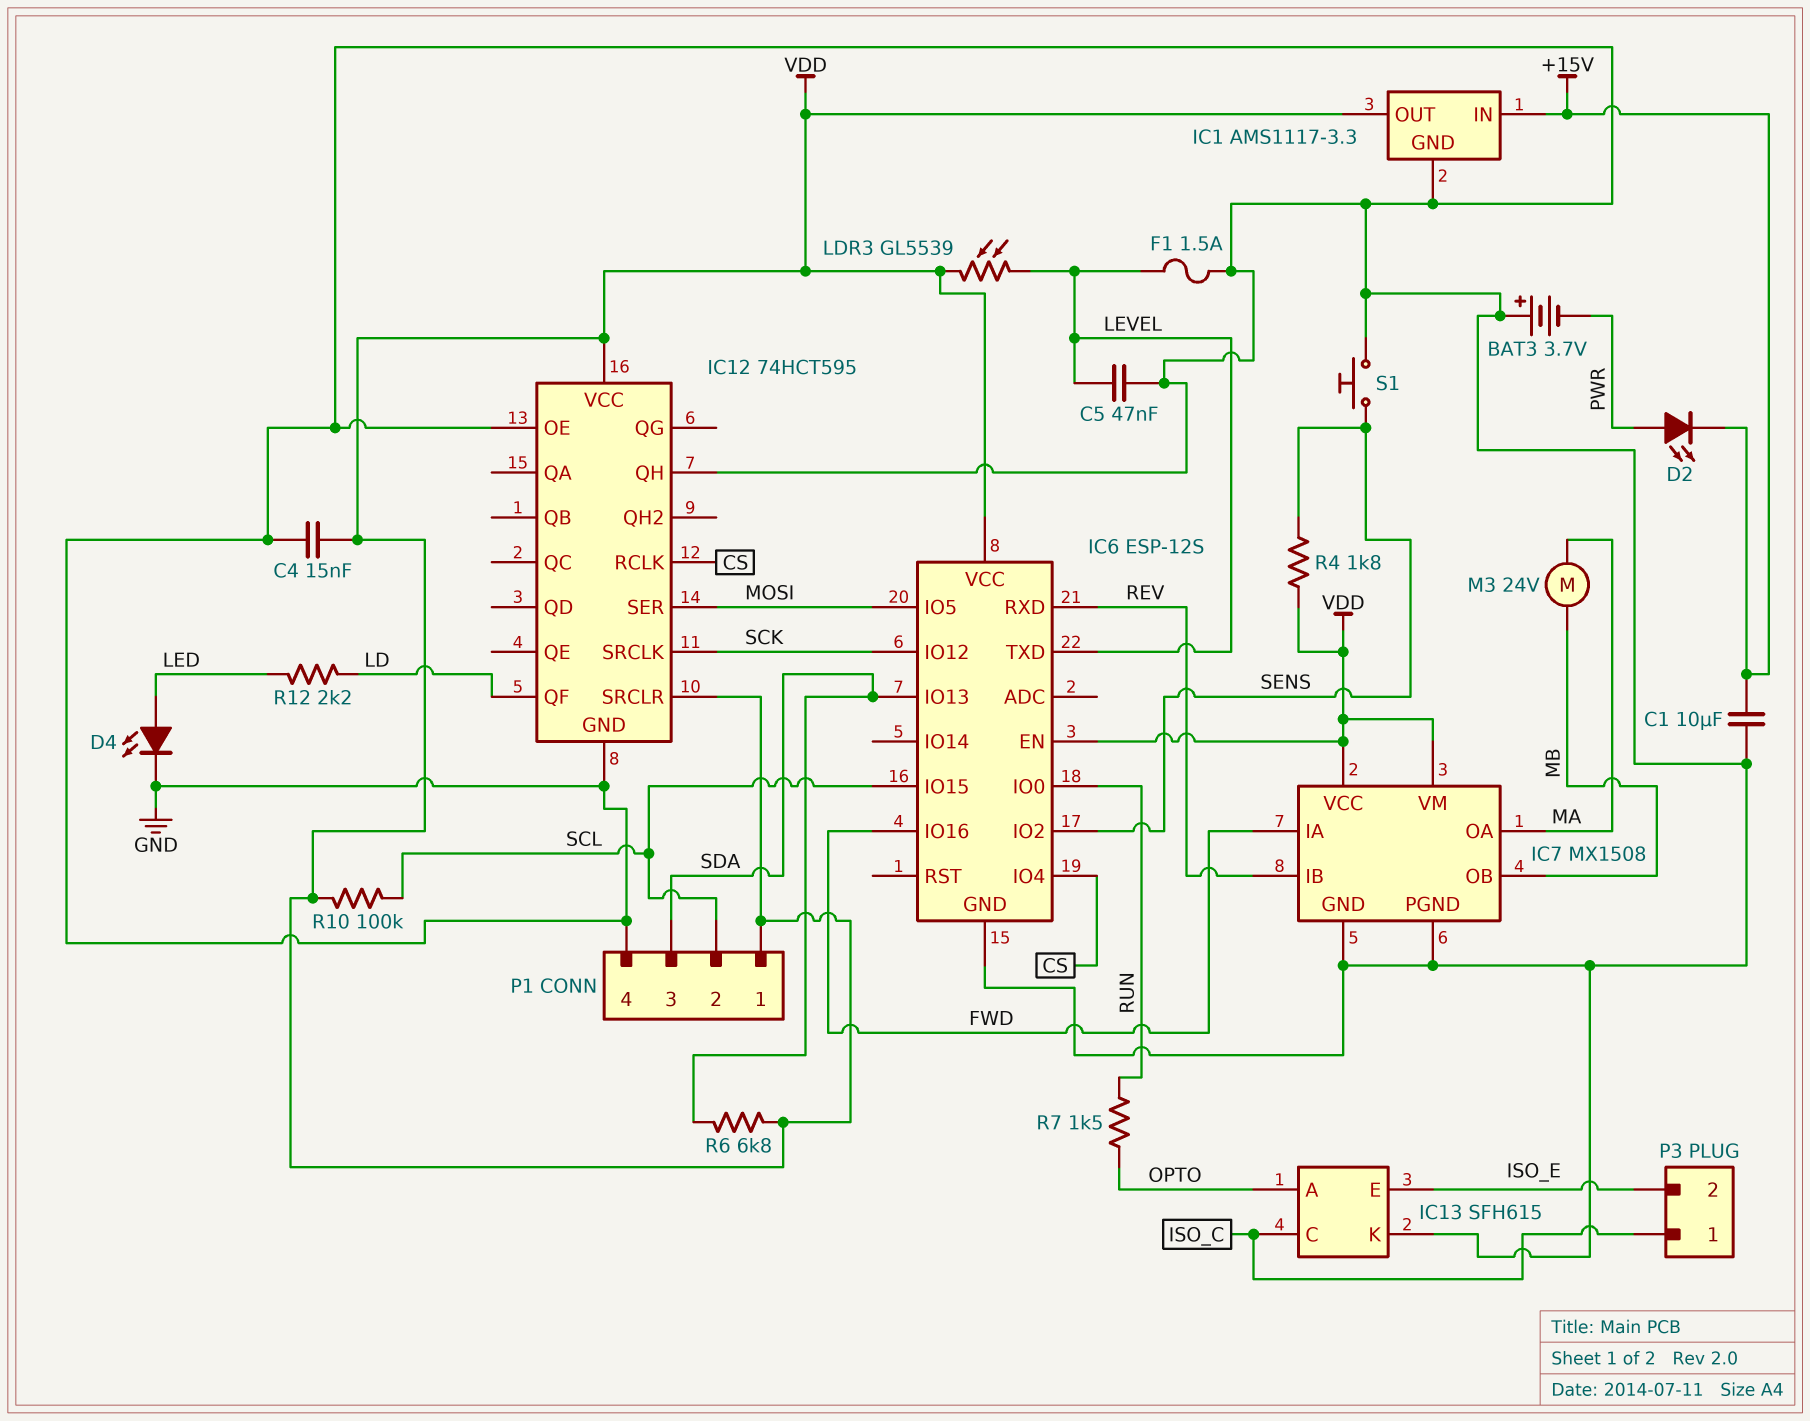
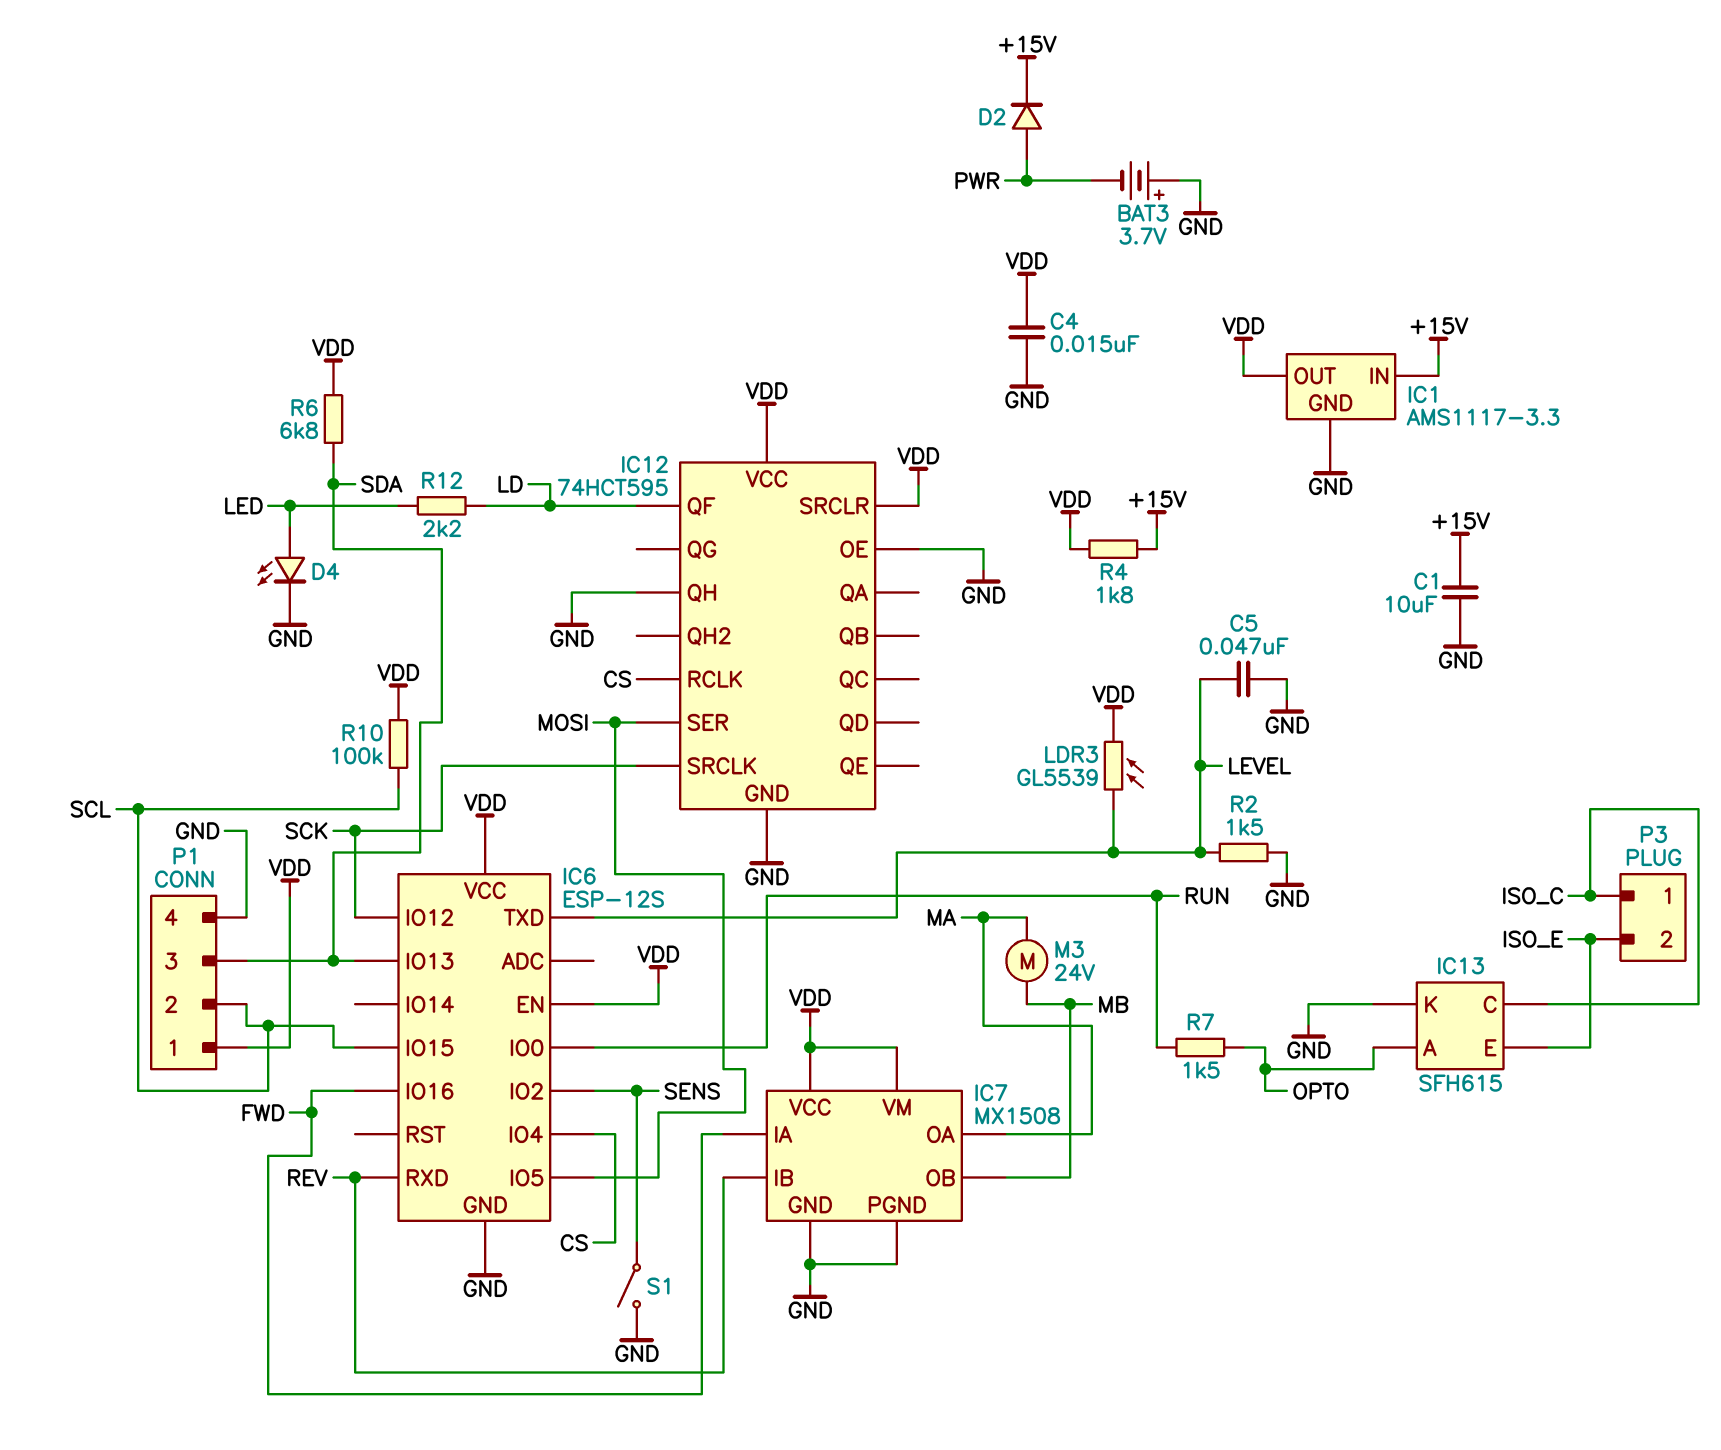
D2: LED (A PWR, K +15V) -> diode (A PWR, K +15V)
F1: 1.5A (GND, LEVEL) -> none
R2: none -> 1.5k (GND, LEVEL)
R4: 1.8k (SENS, VDD) -> 1.8k (+15V, VDD)
S1: button (GND, SENS) -> switch (GND, SENS)

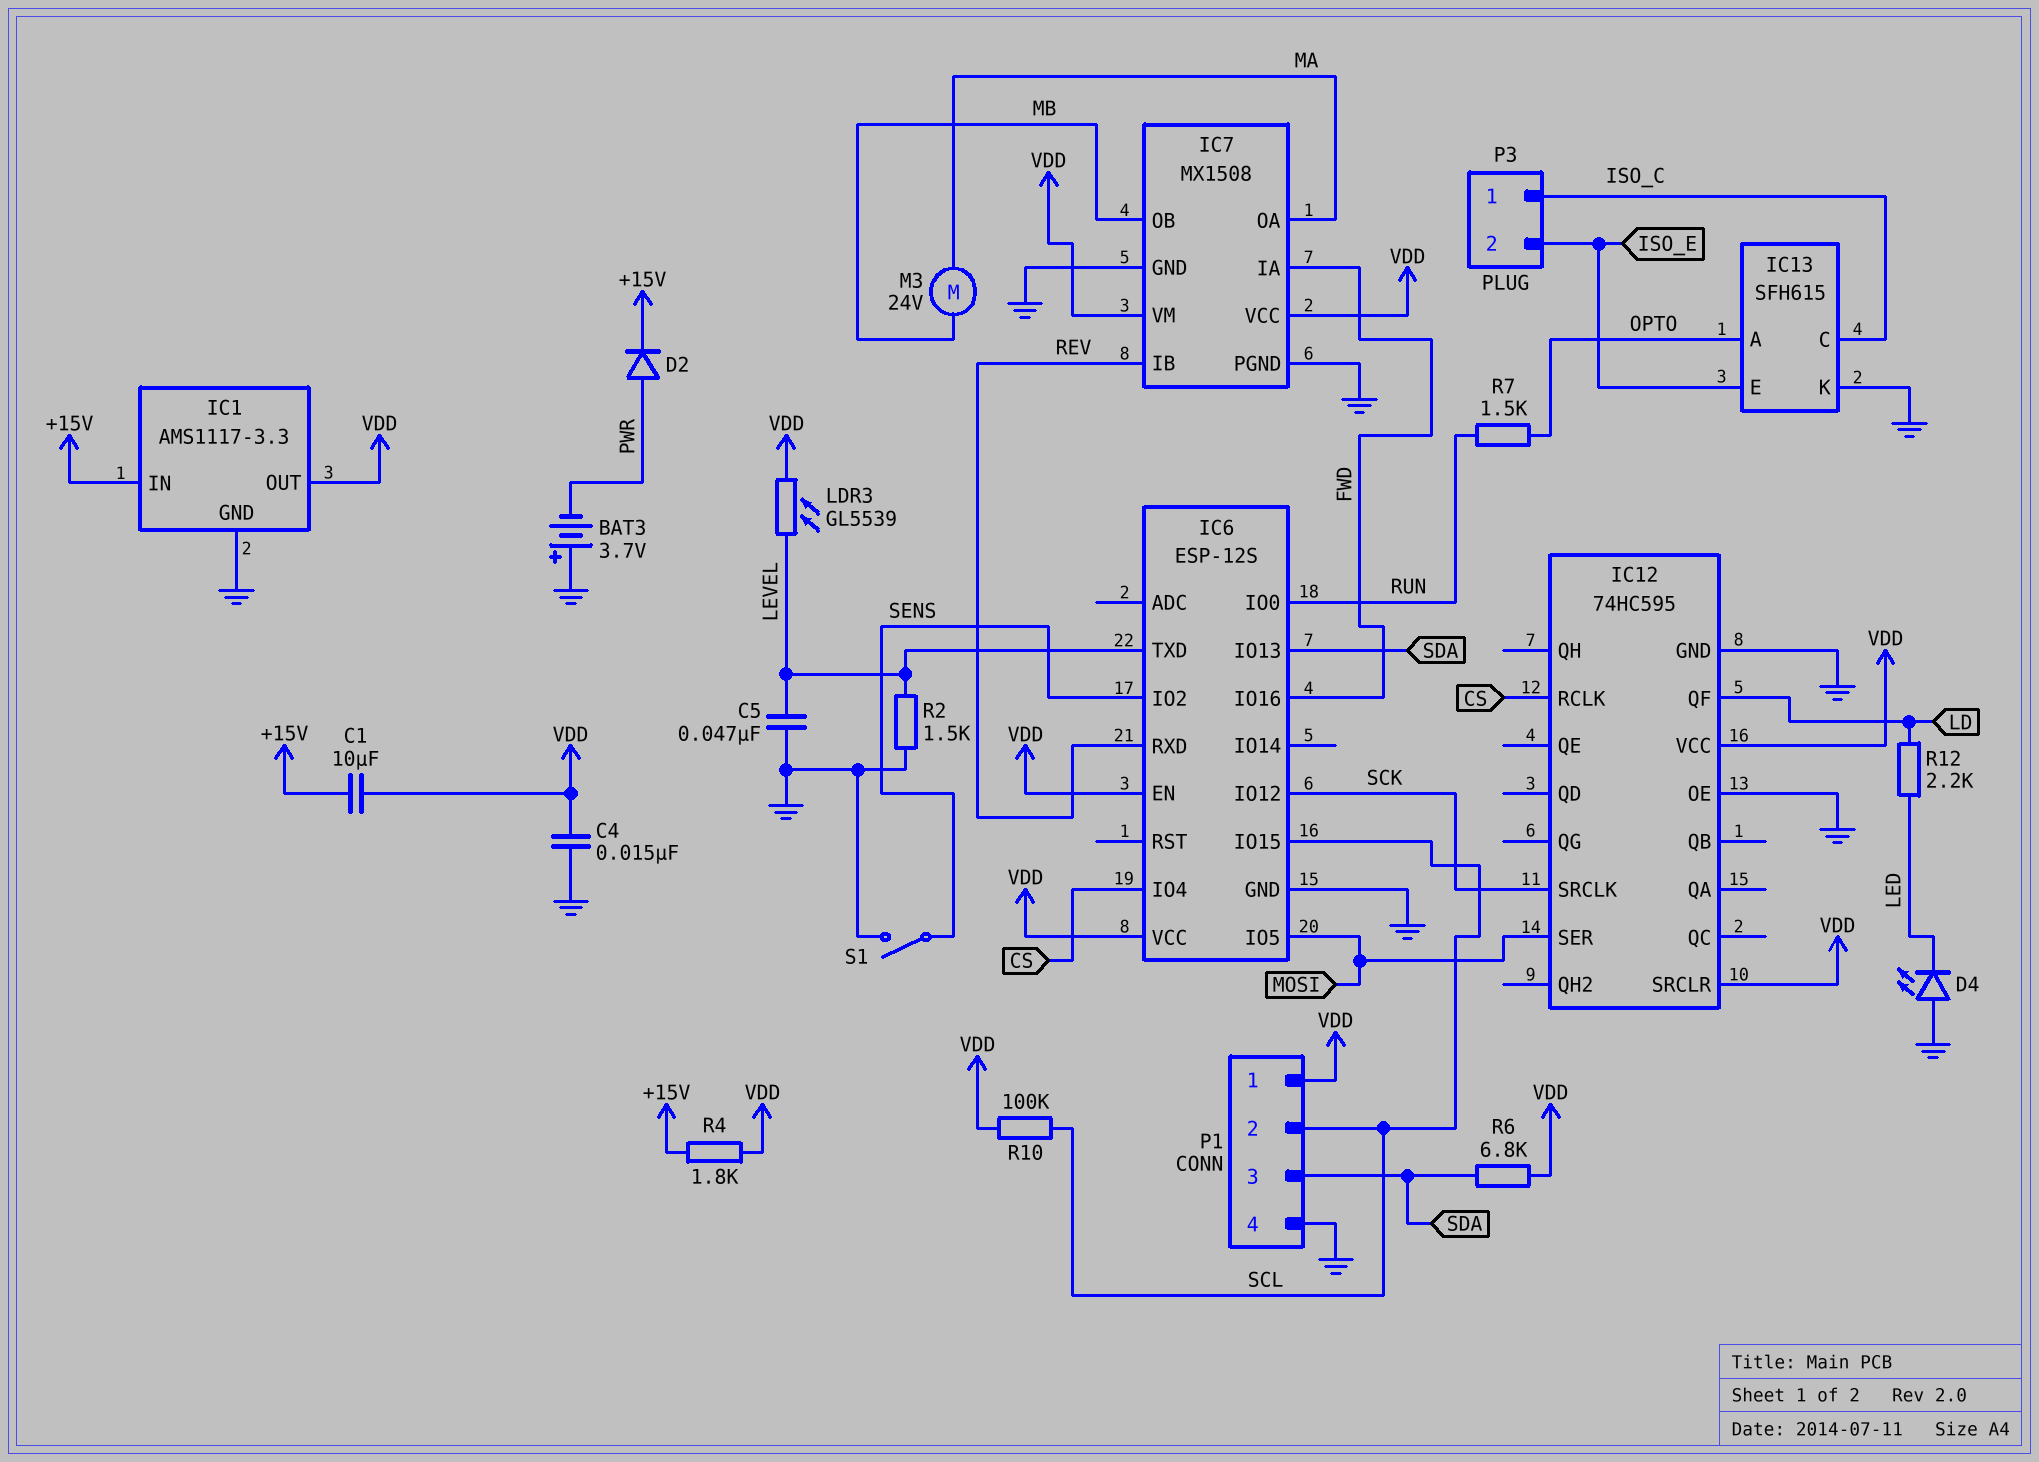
C1: 10uF (+15V, GND) -> 10uF (+15V, VDD)
D4: LED (A LED, K GND) -> LED (A GND, K LED)
IC12: 74HCT595 -> 74HC595
IC12 pin QH: GND -> none

